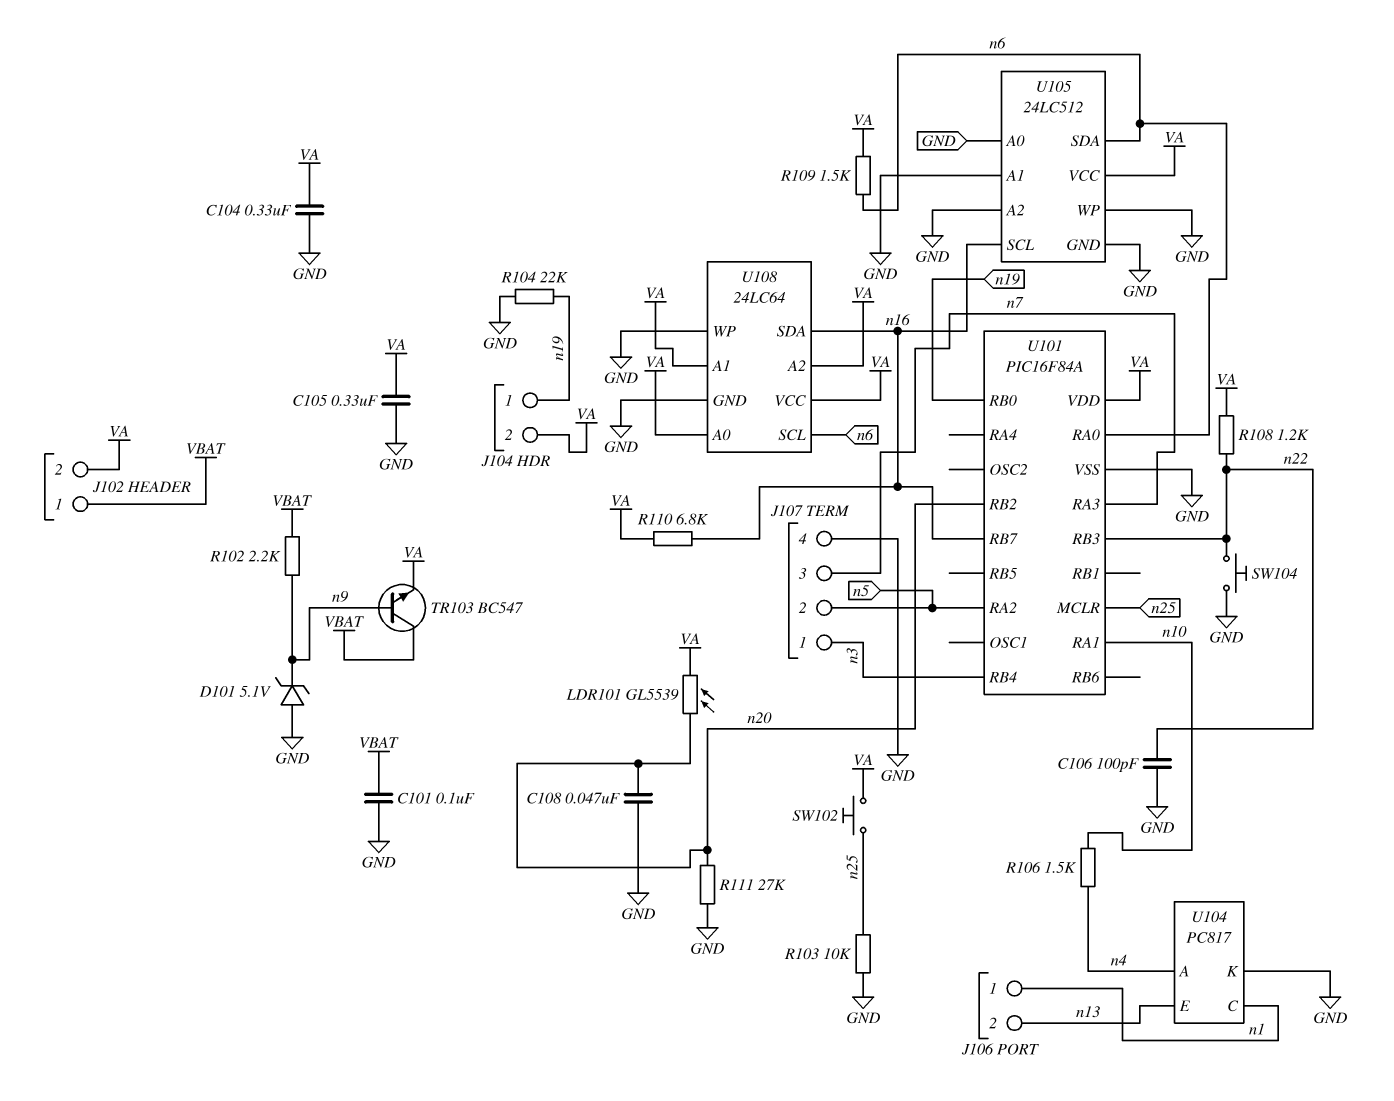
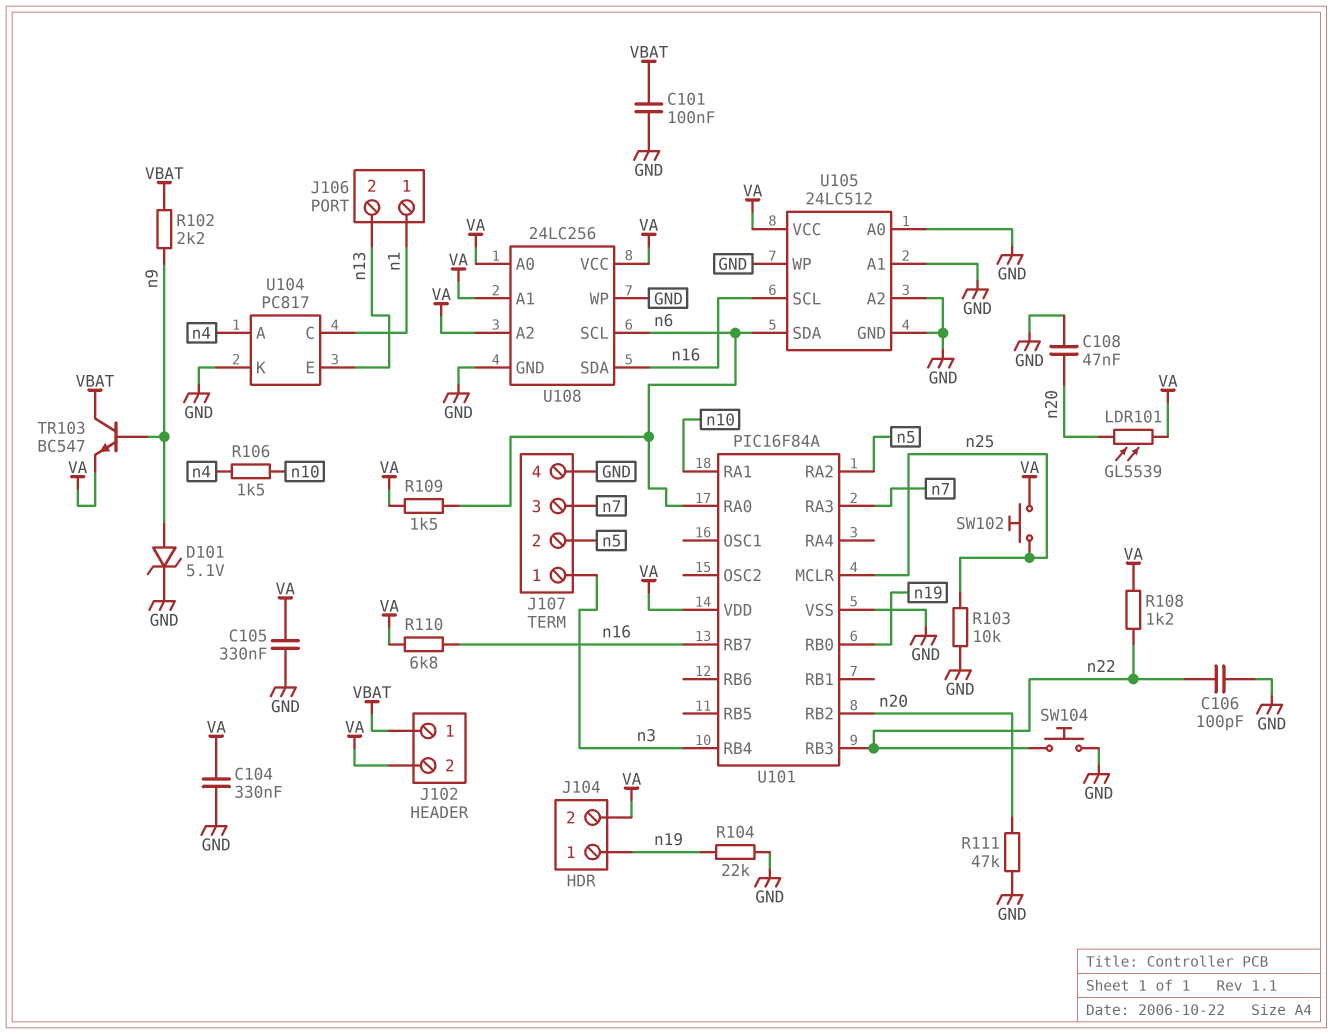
D101: zener 5.1V (A GND, K n9) -> zener 5.1V (A n9, K GND)
R111: 27k (GND, n20) -> 47k (GND, n20)
U108: 24LC64 -> 24LC256

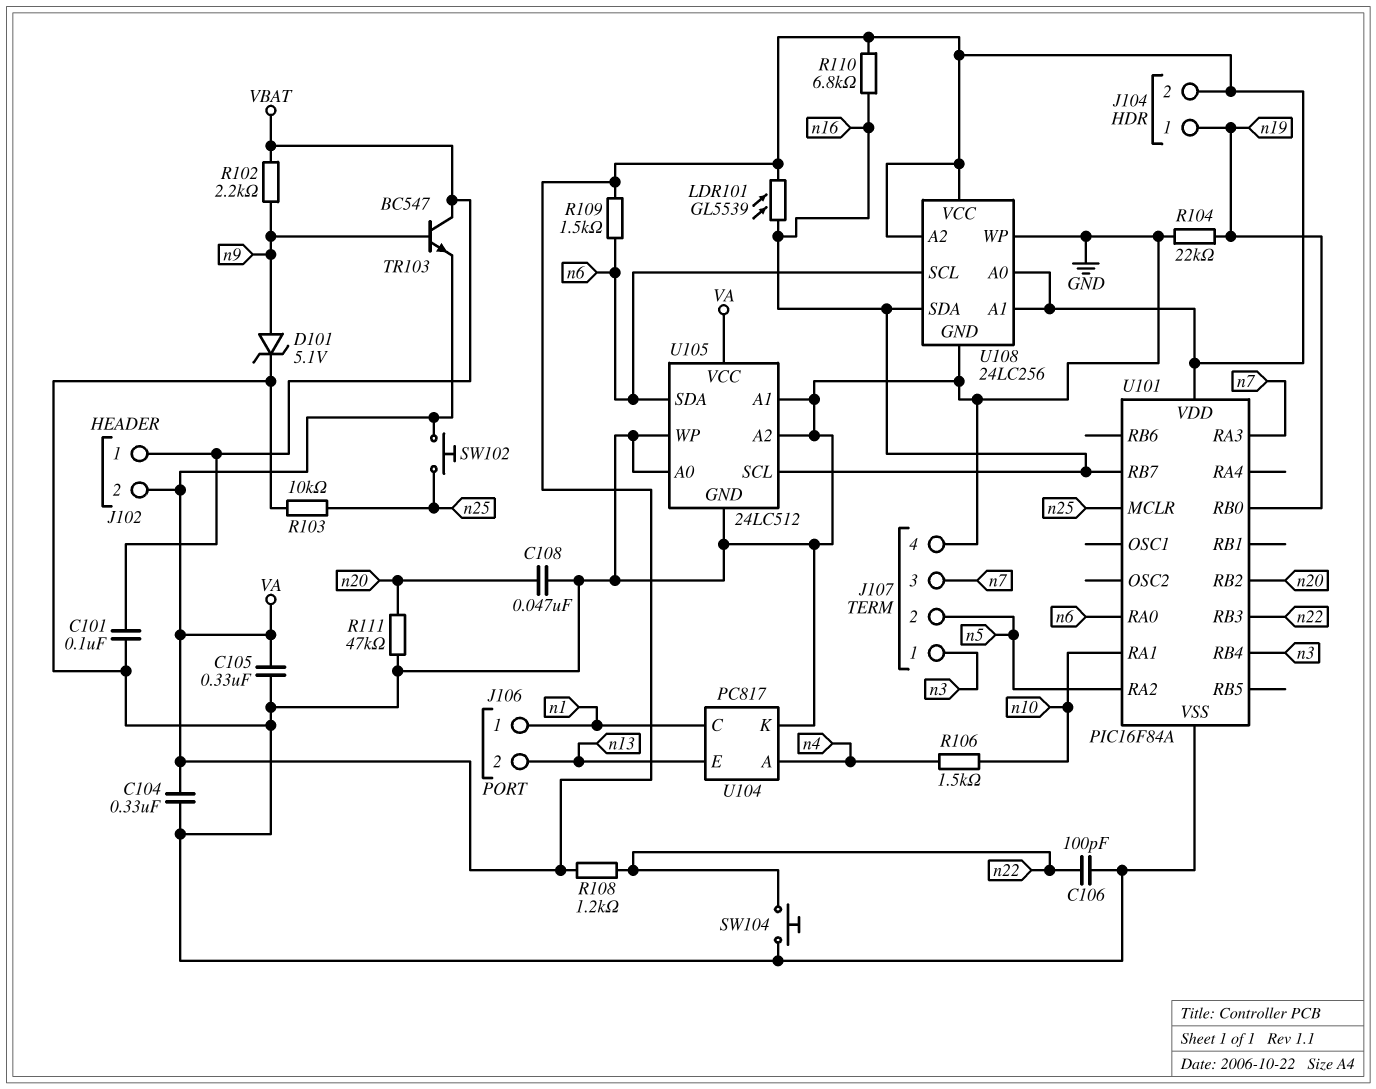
LDR101: GL5539 (VA, n20) -> GL5539 (VA, n16)

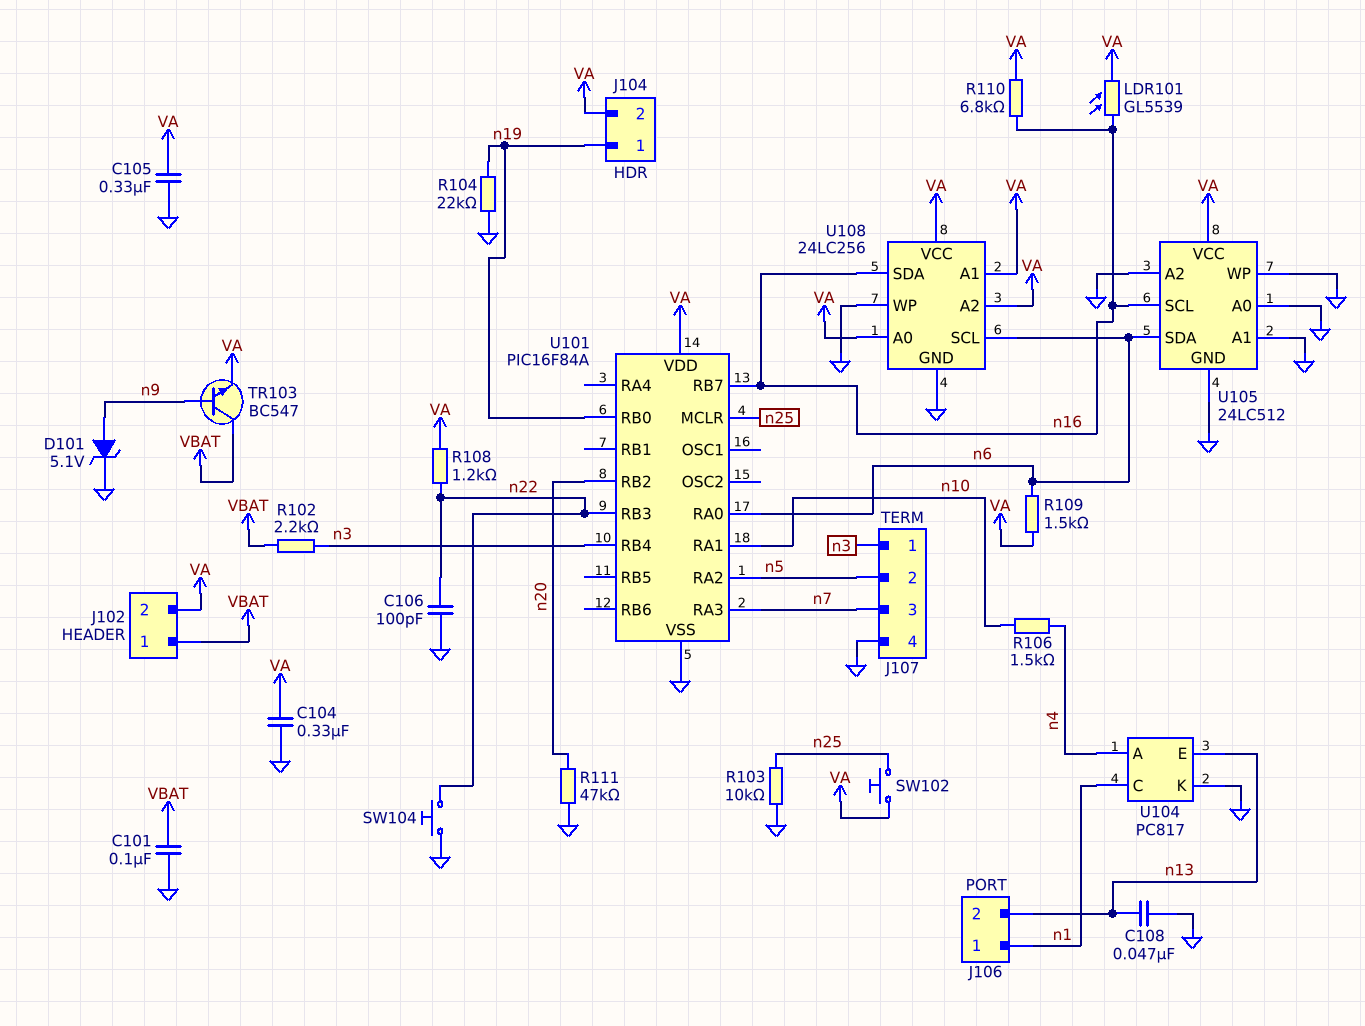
C108: 47nF (GND, n20) -> 47nF (GND, n13)
R102: 2.2k (VBAT, n9) -> 2.2k (VBAT, n3)

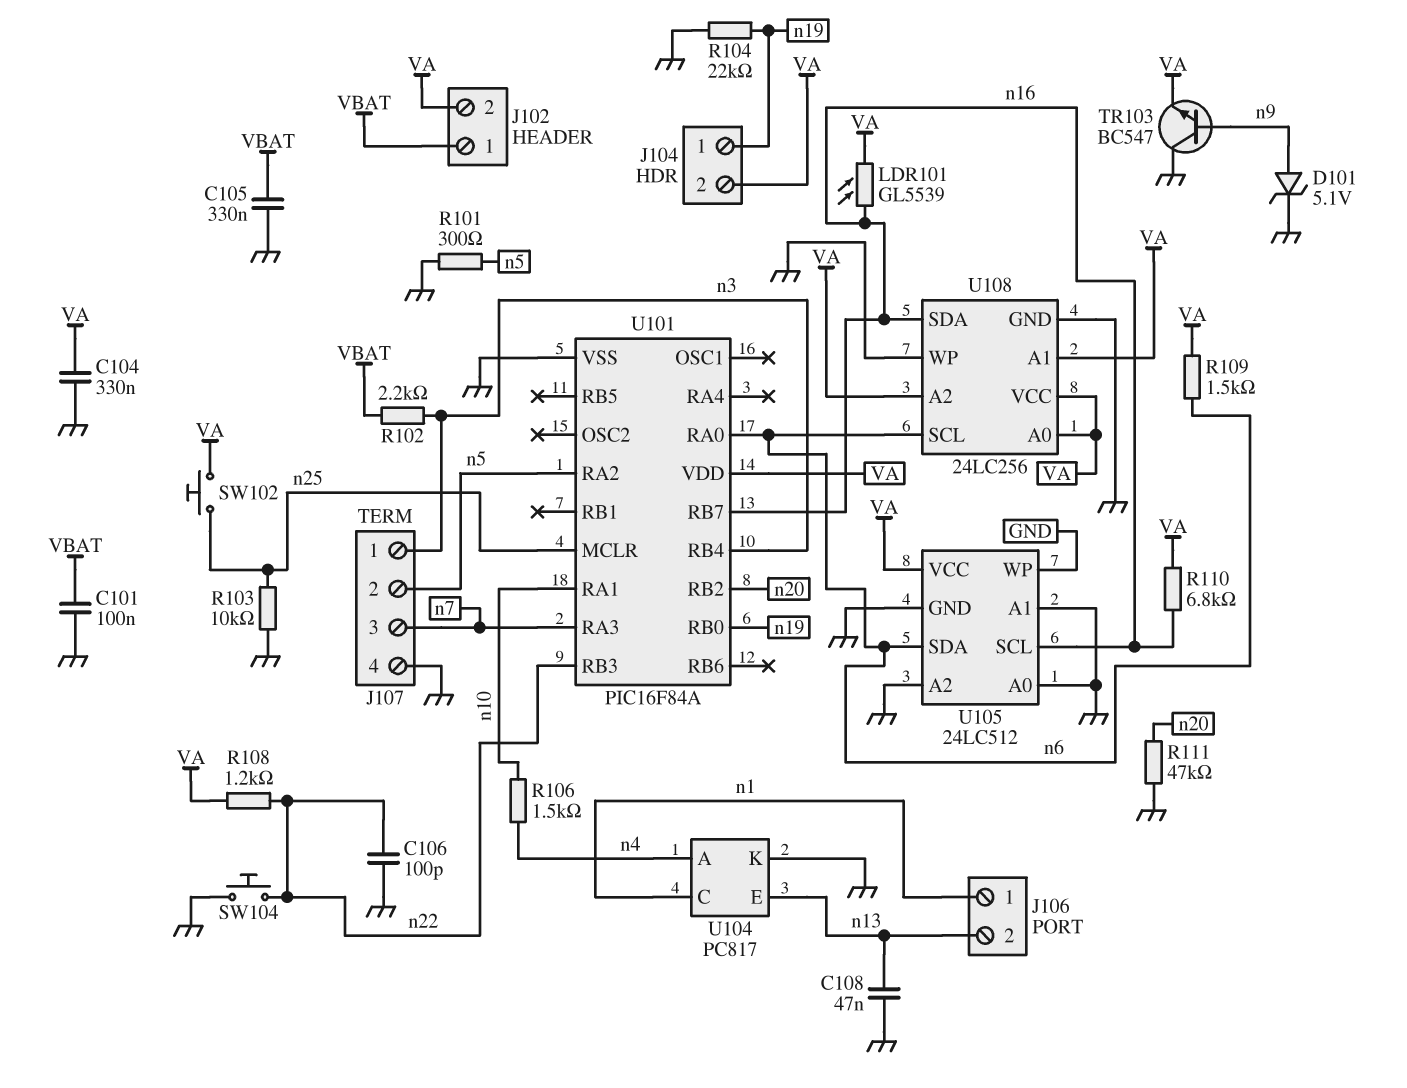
C105: 330nF (GND, VA) -> 330nF (GND, VBAT)
R101: none -> 300 (GND, n5)
TR103: NPN BC547 (B n9, C VBAT, E VA) -> NPN BC547 (B n9, C GND, E VA)

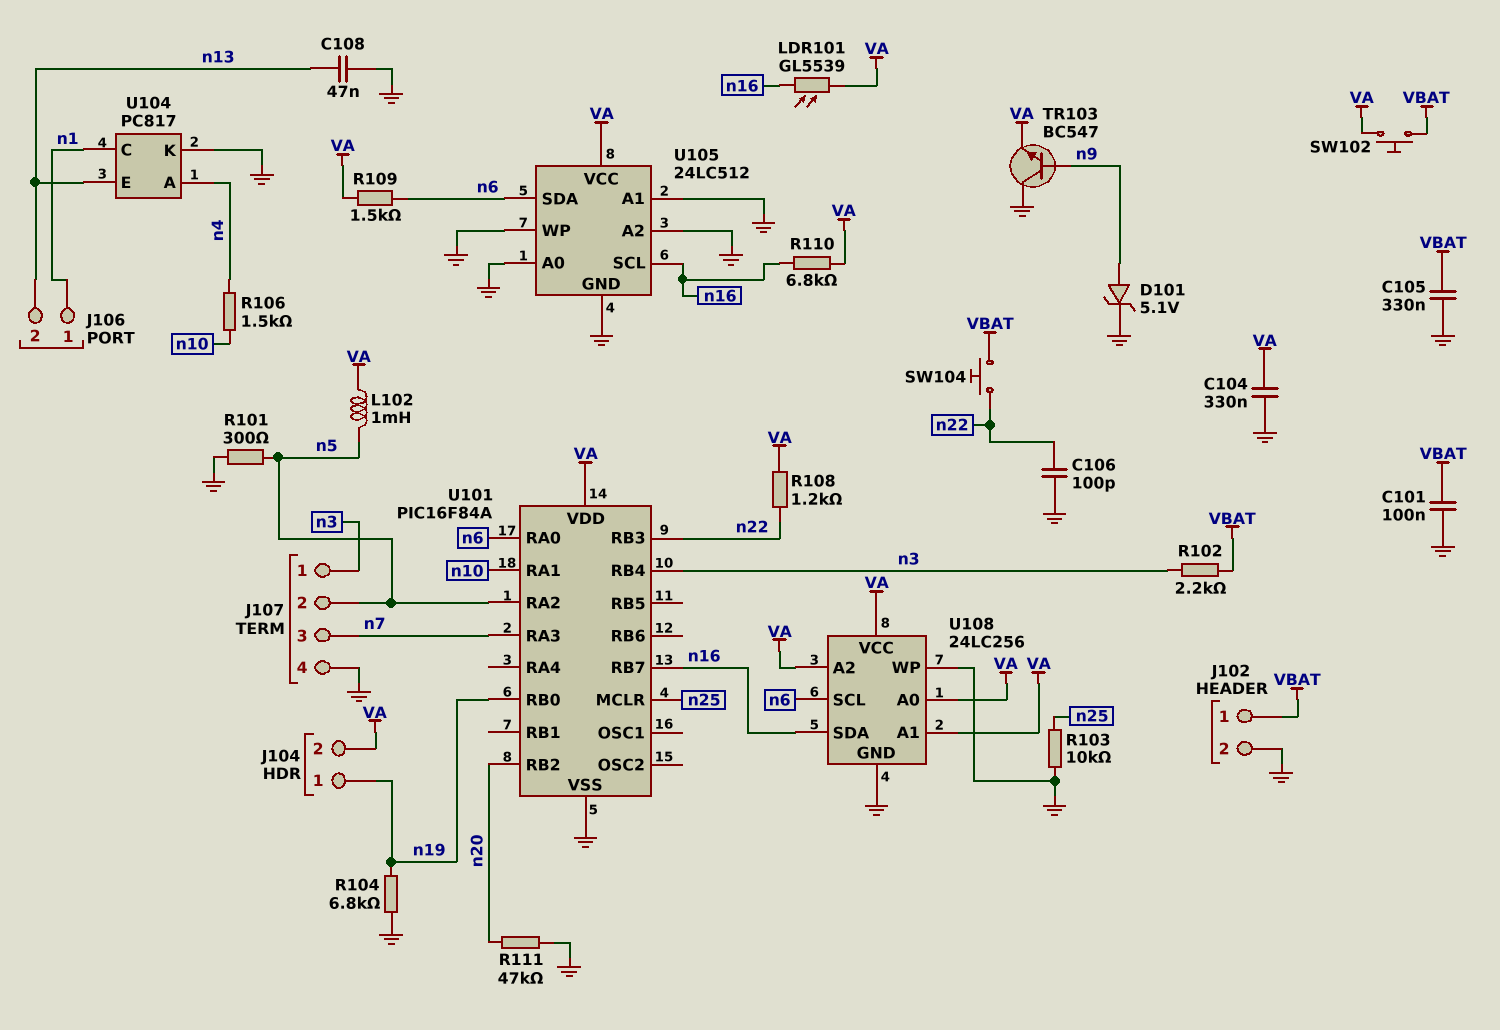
J102 pin 2: VA -> GND
L102: none -> 1mH (VA, n5)
R104: 22k (GND, n19) -> 6.8k (GND, n19)
SW102: button (VA, n25) -> button (VA, VBAT)
SW104: button (GND, n22) -> button (VBAT, n22)

